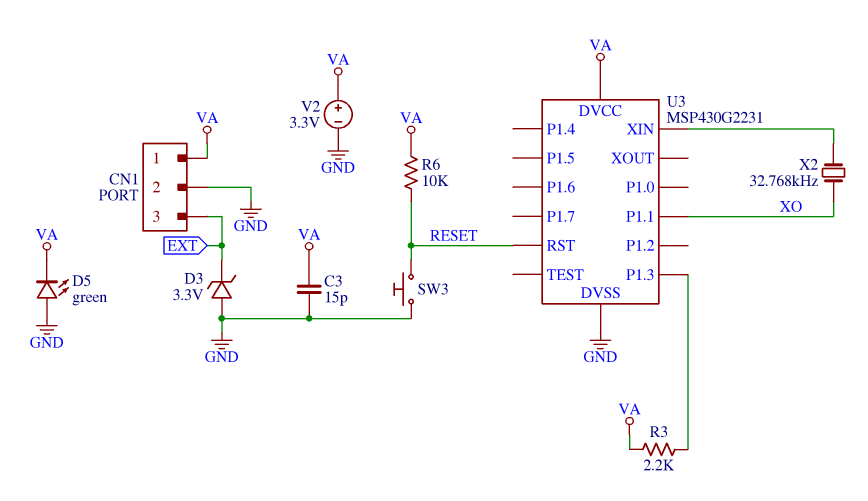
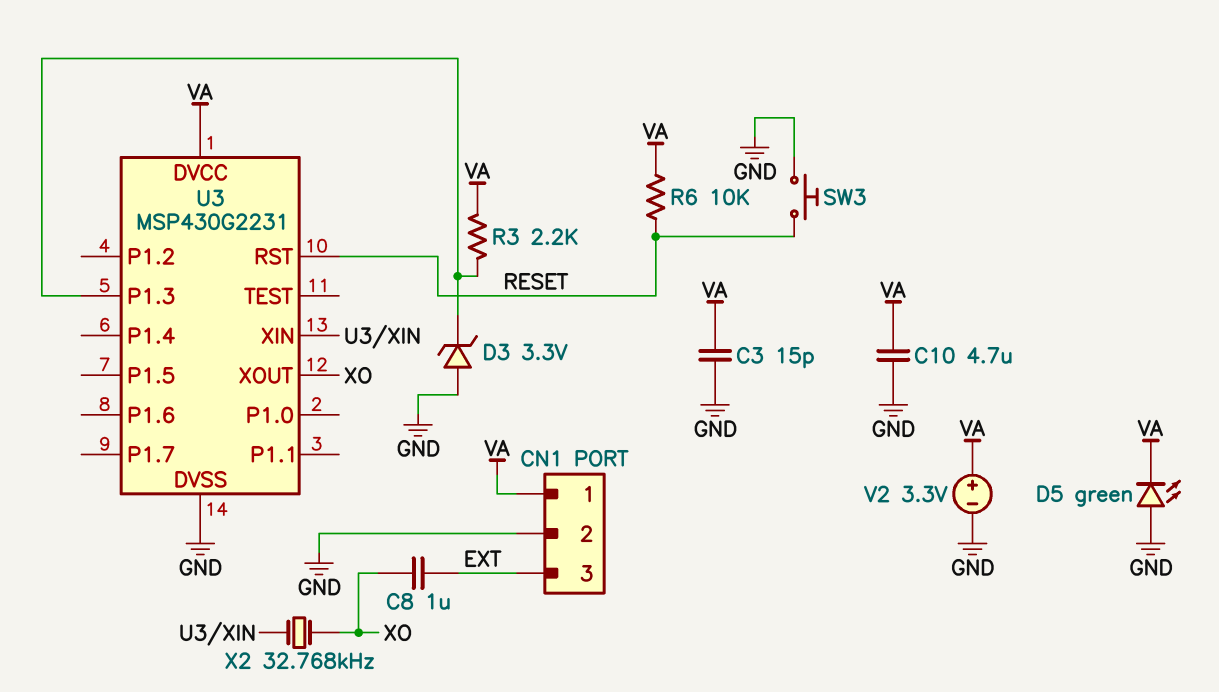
C8: none -> 1uF (EXT, XO)
C10: none -> 4.7uF (GND, VA)
D3: zener 3.3V (A GND, K EXT) -> zener 3.3V (A GND, K U3/P1.3)
U3 pin P1.1: XO -> none
U3 pin XOUT: none -> XO

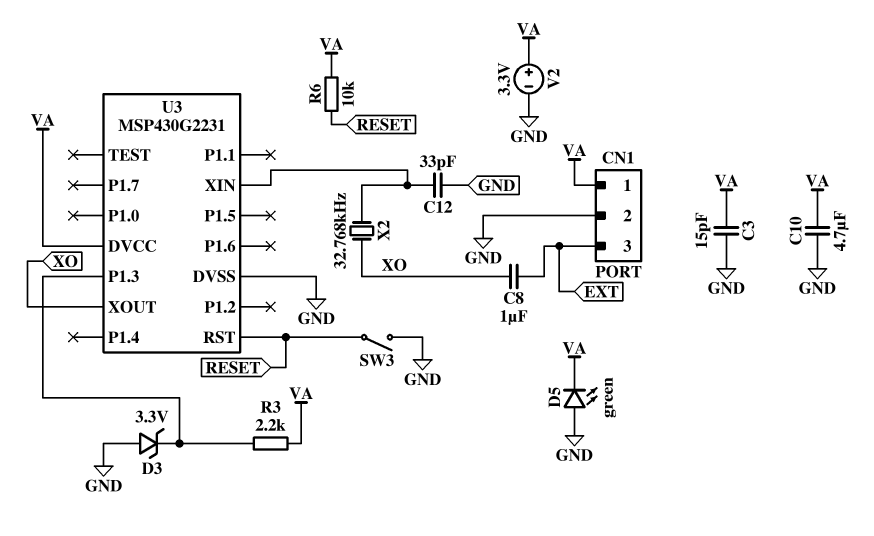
C12: none -> 33pF (GND, U3/XIN)
SW3: button (GND, RESET) -> switch (GND, RESET)

